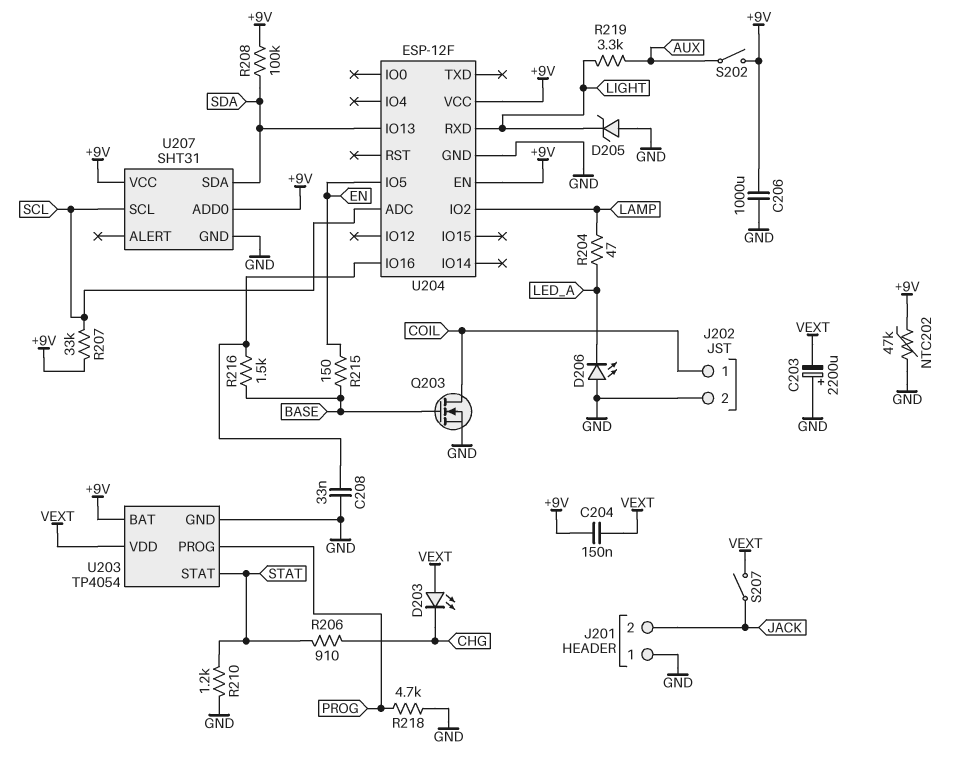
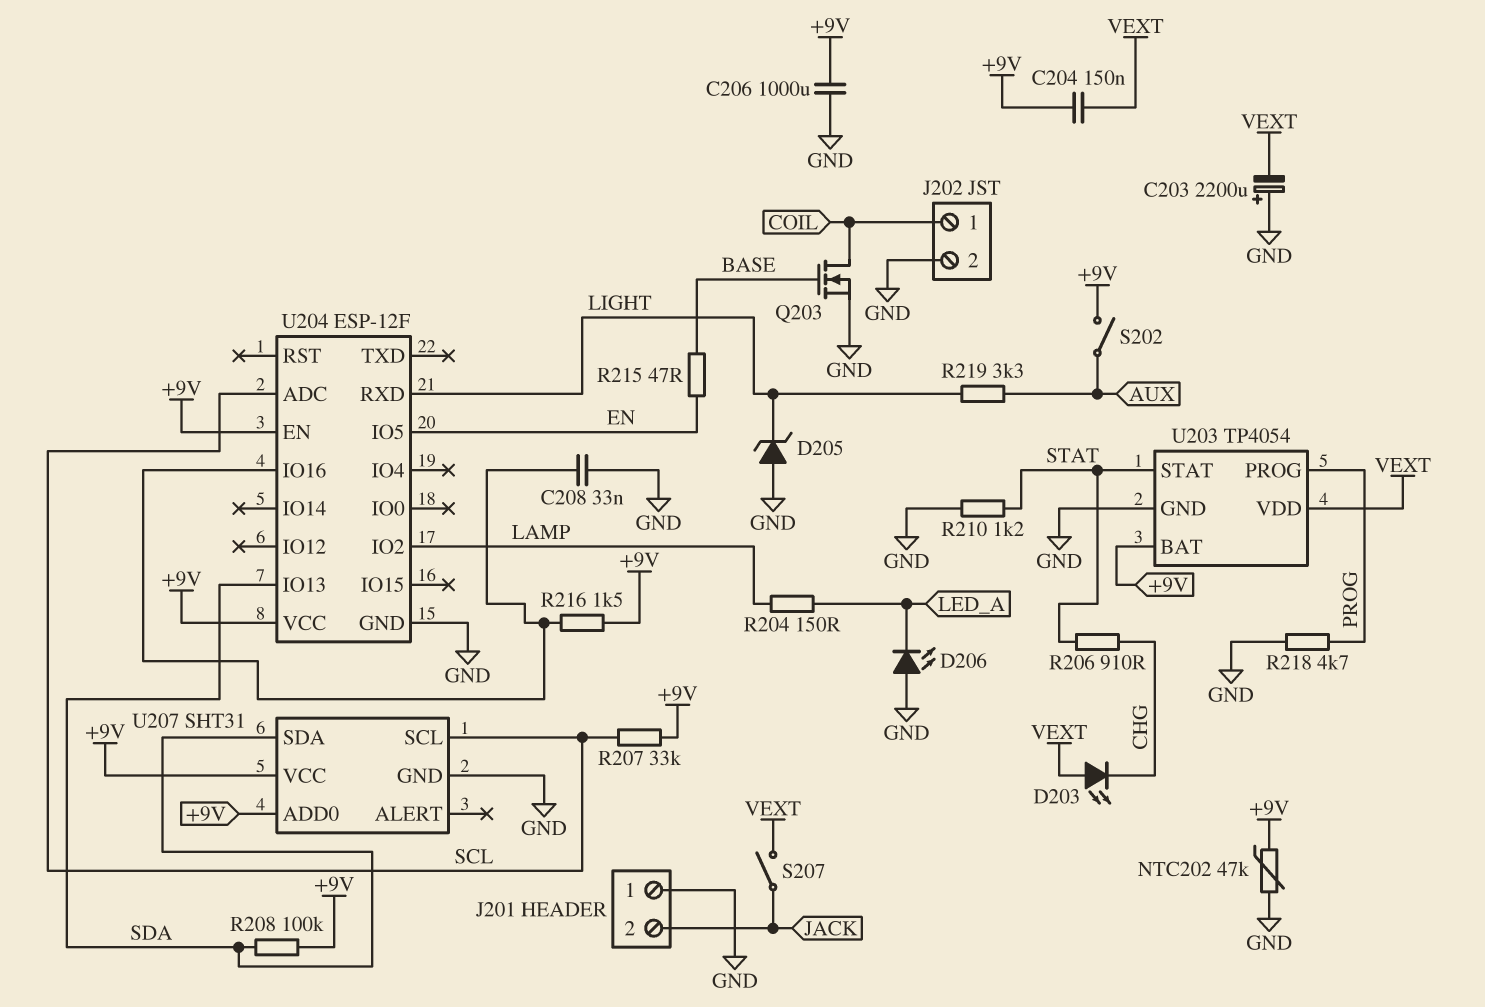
R204: 47 (LAMP, LED_A) -> 150 (LAMP, LED_A)
R215: 150 (BASE, EN) -> 47 (BASE, EN)
R216: 1.5k (BASE, U204/IO16) -> 1.5k (+9V, U204/IO16)

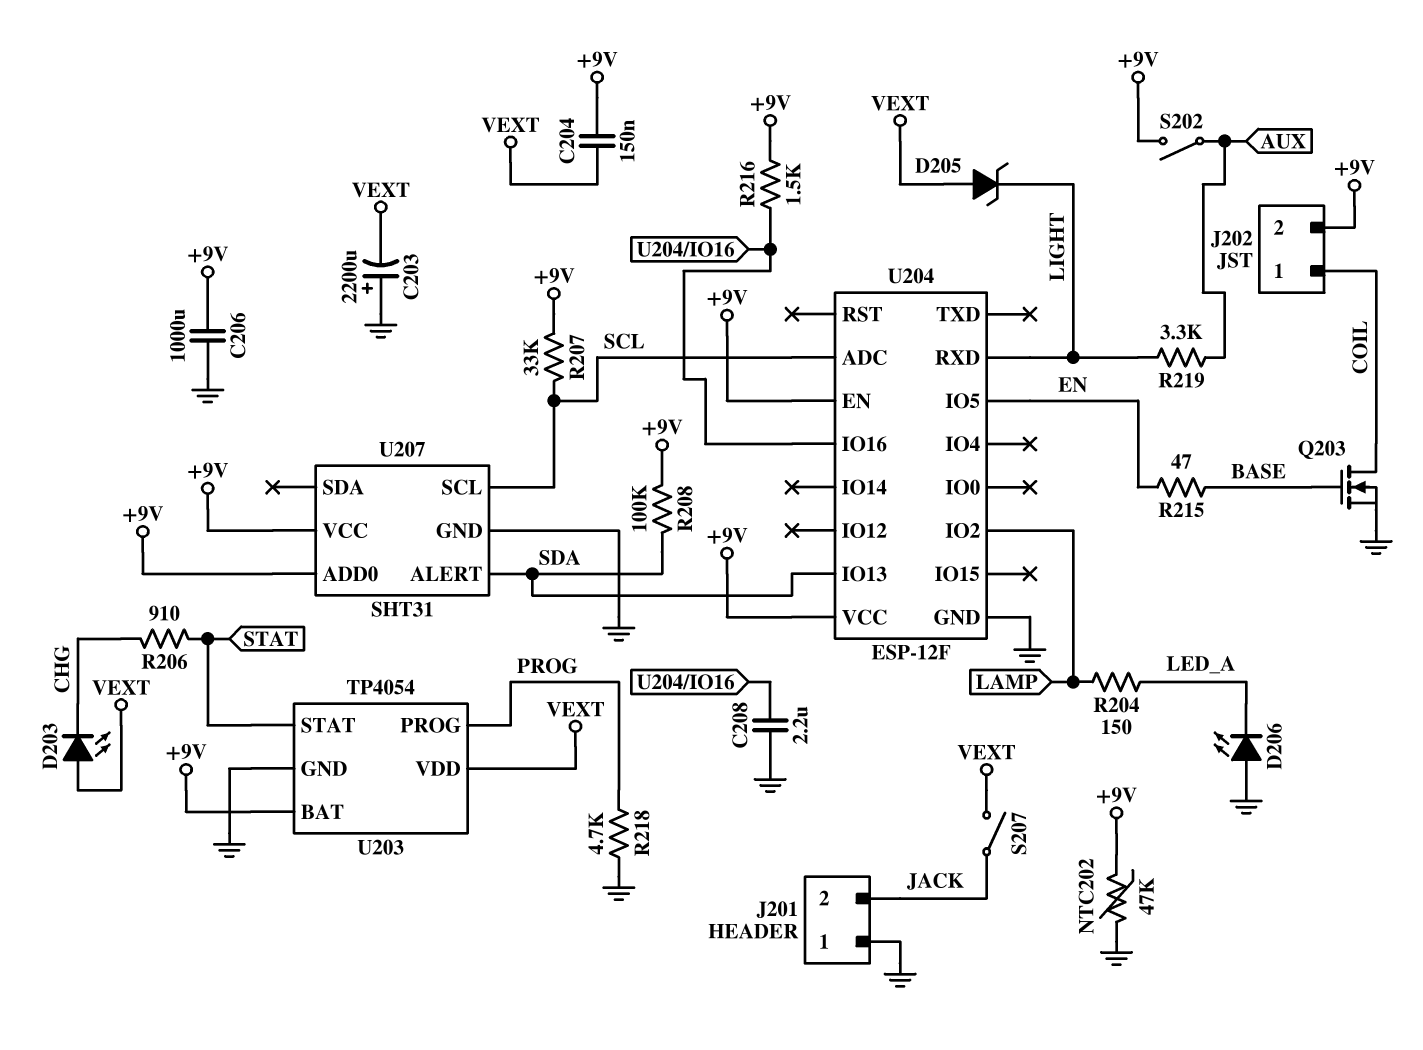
C208: 33nF (GND, U204/IO16) -> 2.2uF (GND, U204/IO16)
D205: zener (A GND, K LIGHT) -> zener (A VEXT, K LIGHT)
J202 pin 2: GND -> +9V
R210: 1.2k (GND, STAT) -> none
U207 pin ALERT: none -> SDA
U207 pin SDA: SDA -> none

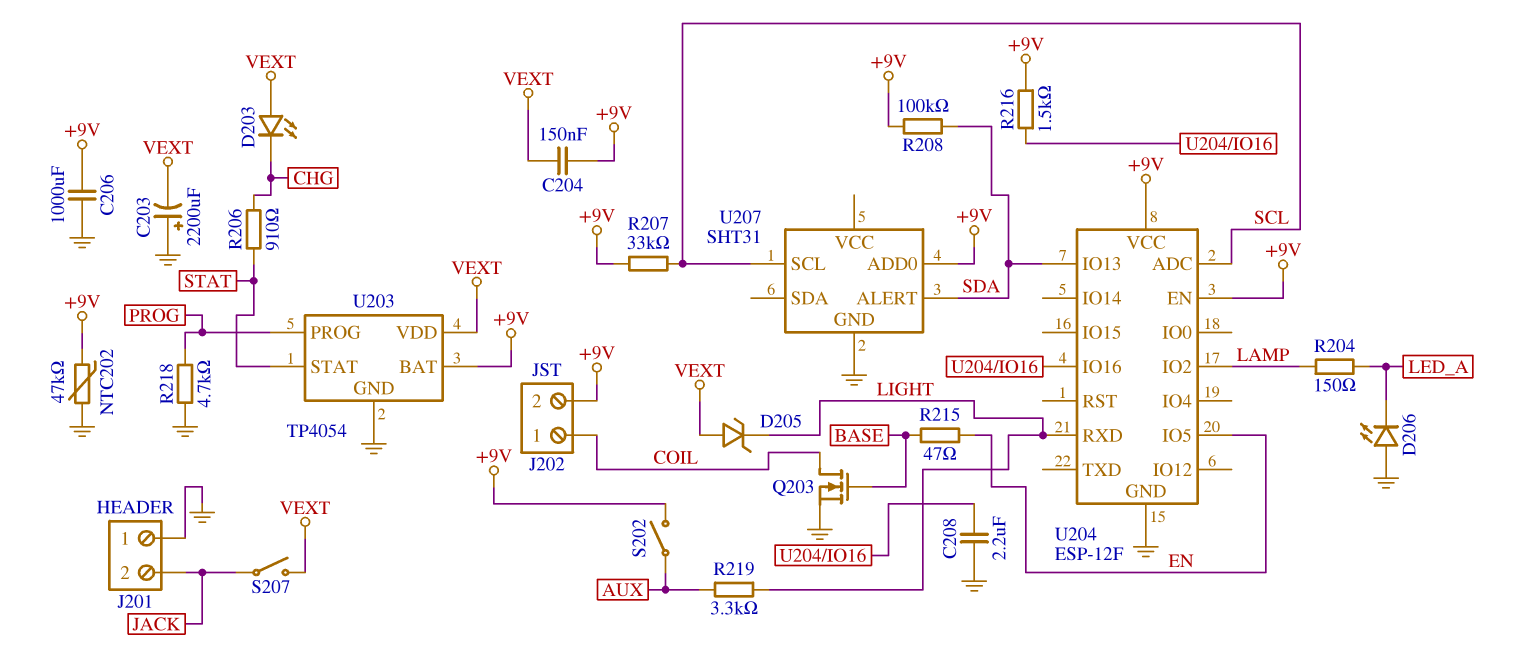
U207 pin VCC: +9V -> none

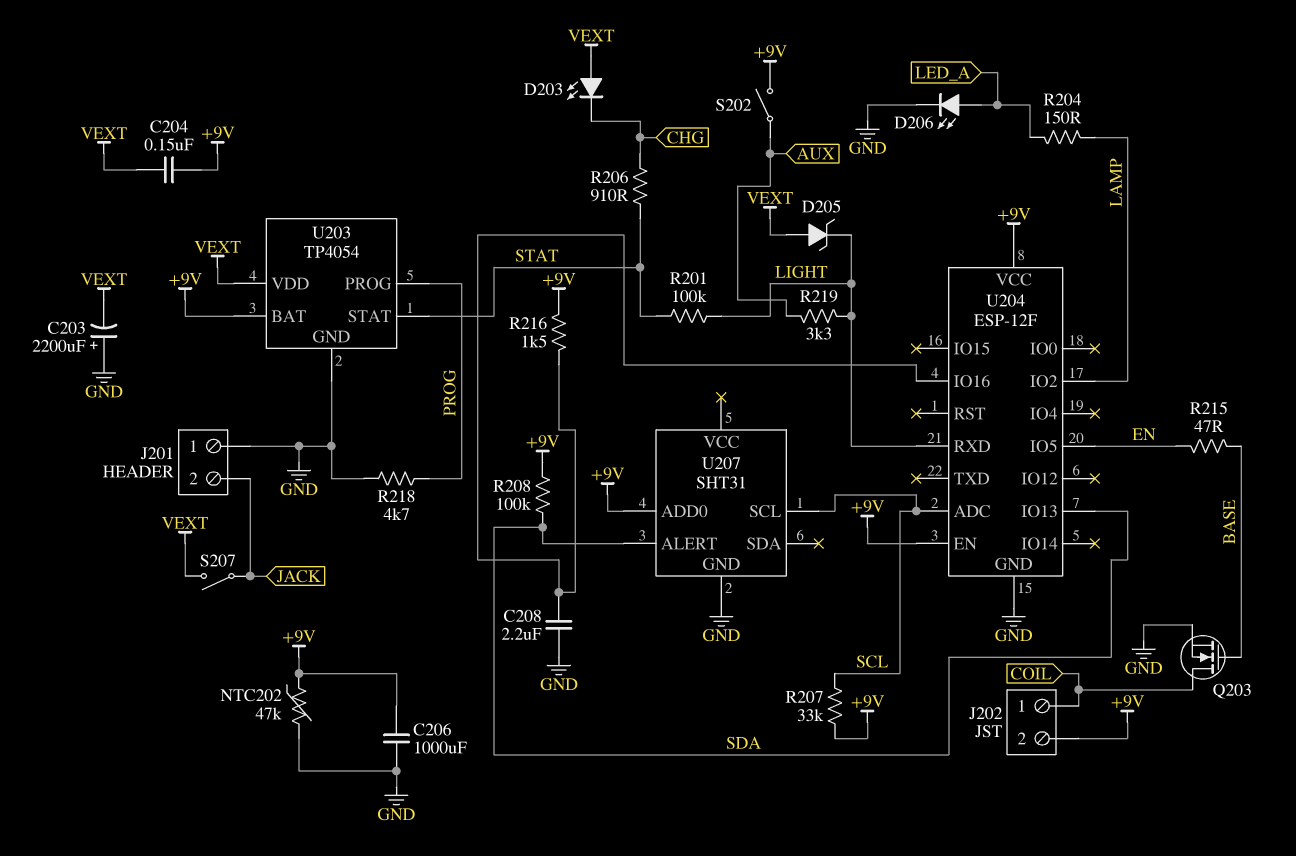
D206: LED (A GND, K LED_A) -> LED (A LED_A, K GND)
R201: none -> 100k (LIGHT, STAT)

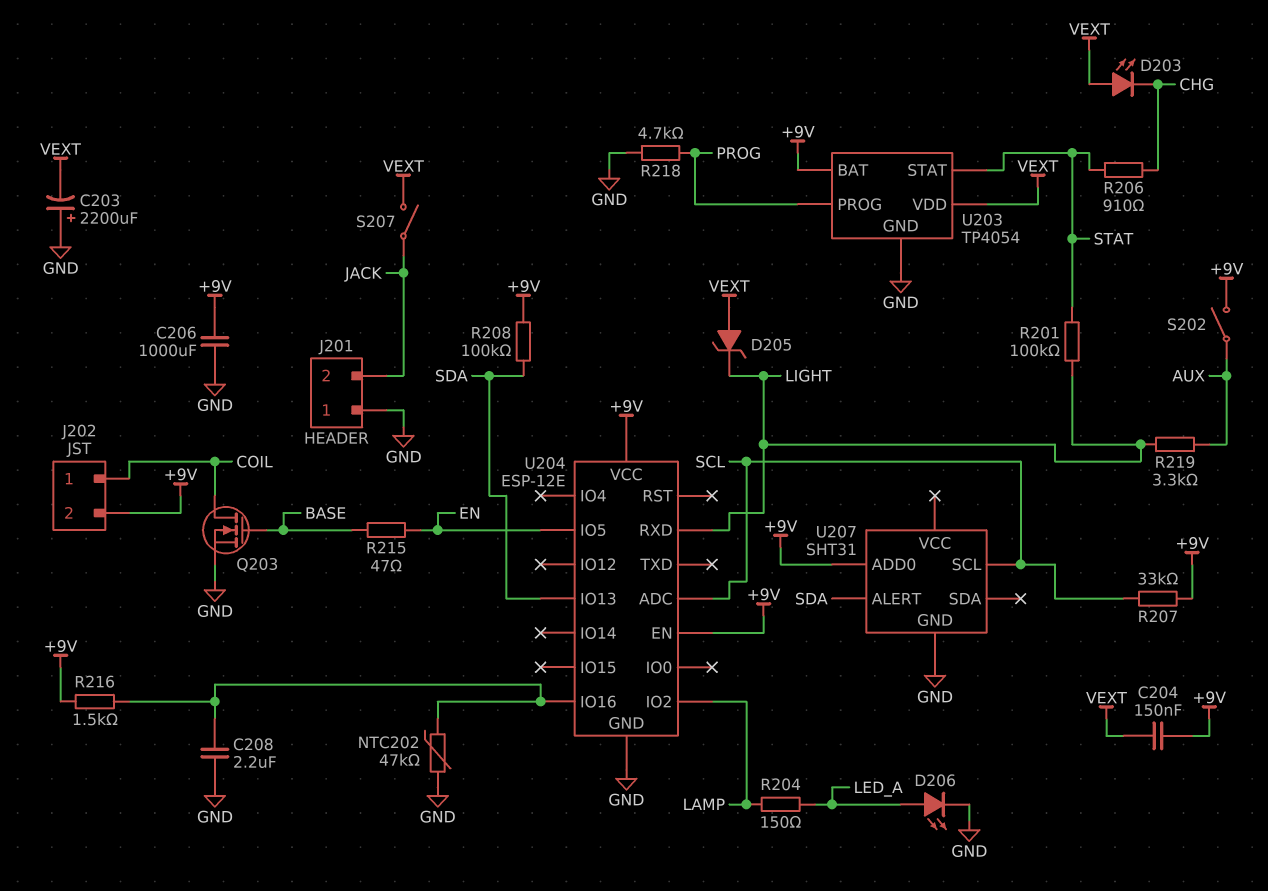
NTC202: 47k (+9V, GND) -> 47k (GND, U204/IO16)
U204: ESP-12F -> ESP-12E

